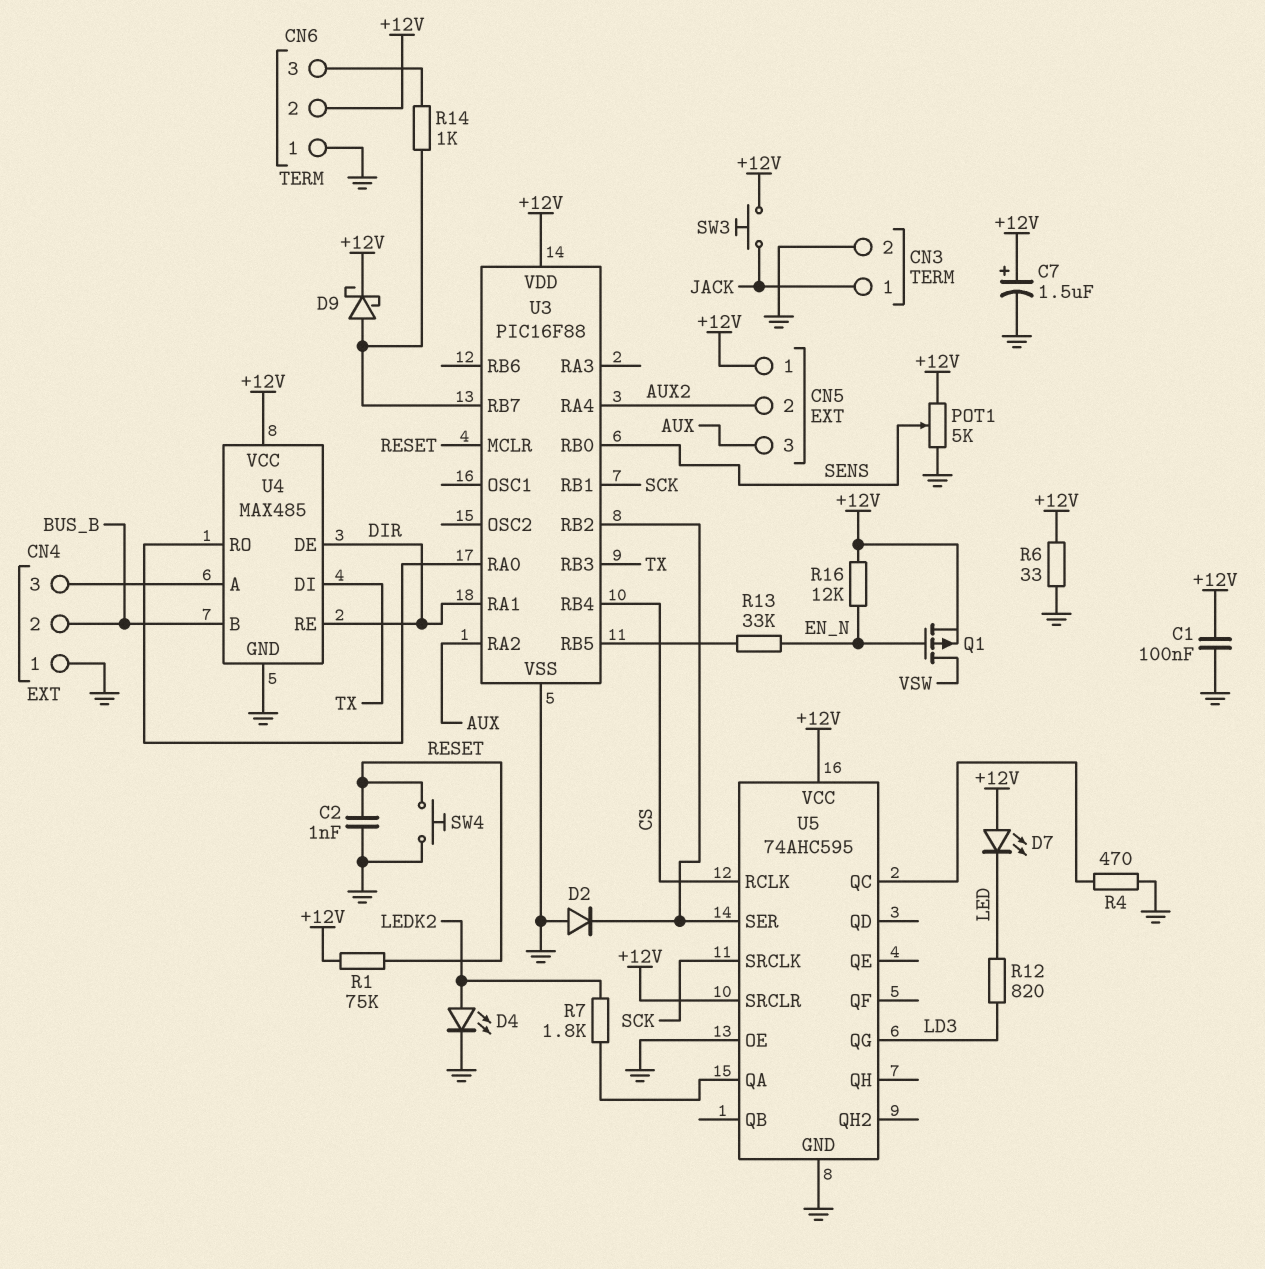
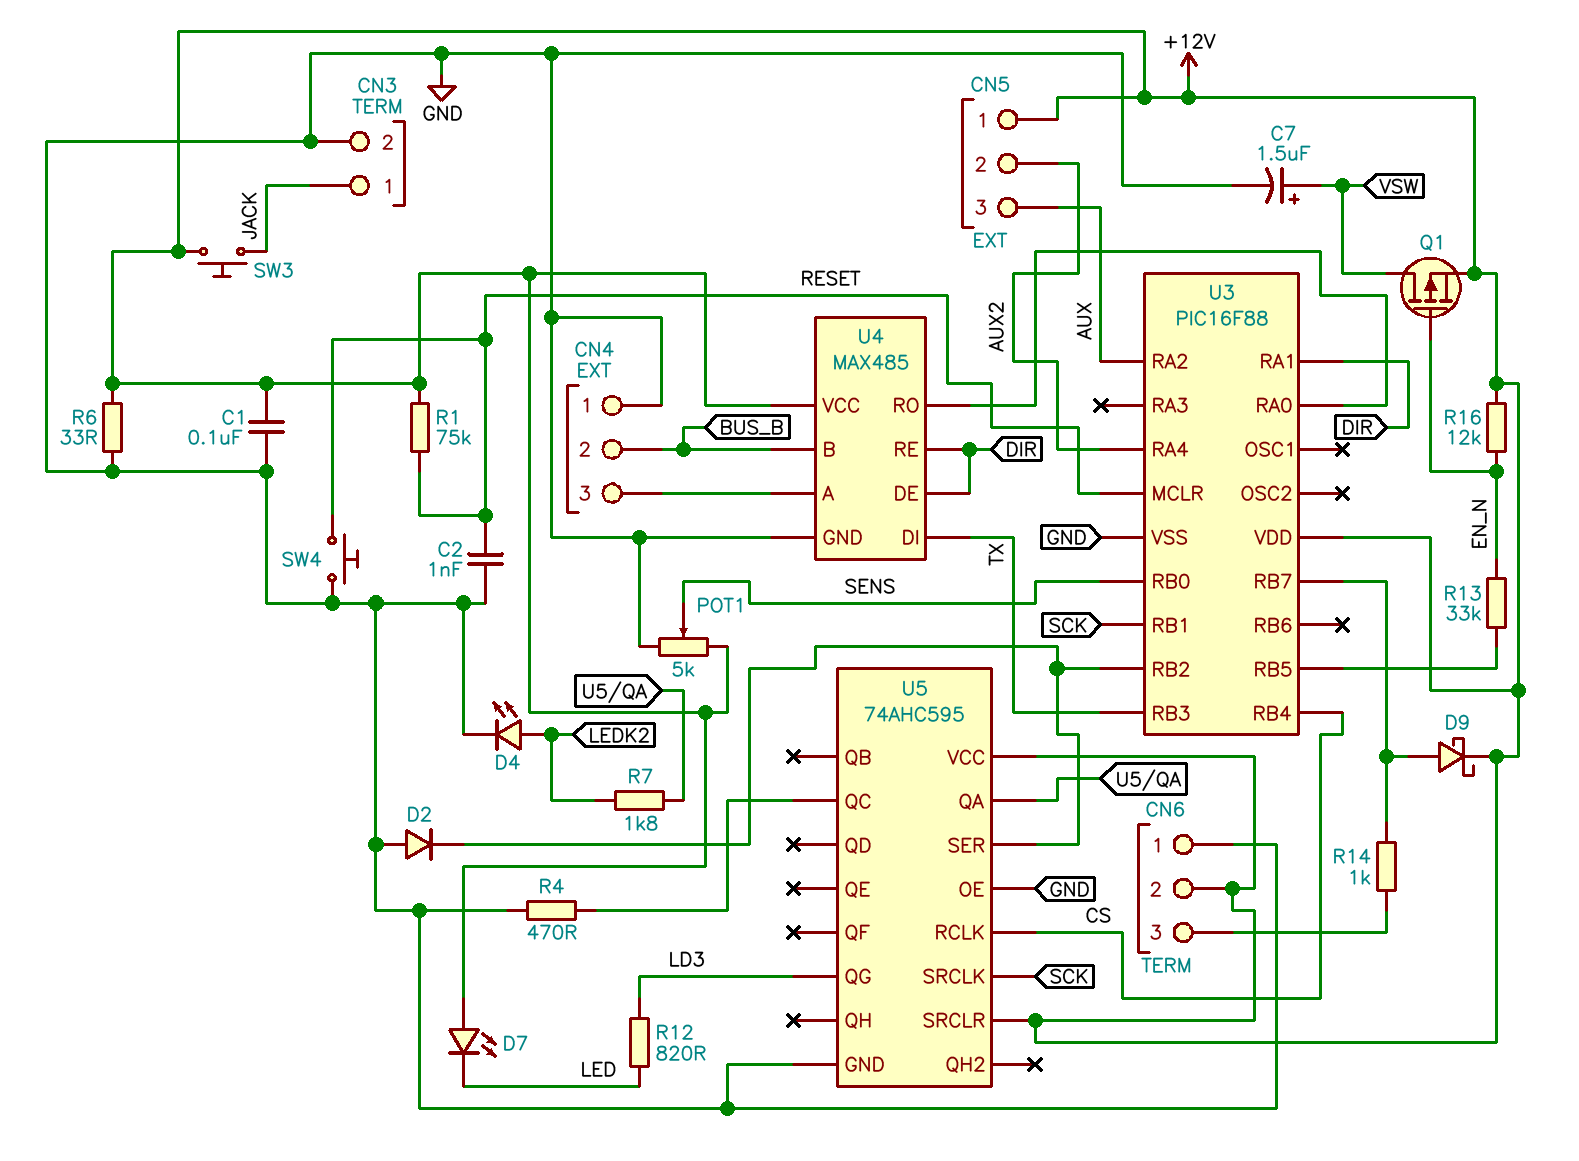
C7: 1.5uF (plus +12V, minus GND) -> 1.5uF (plus VSW, minus GND)

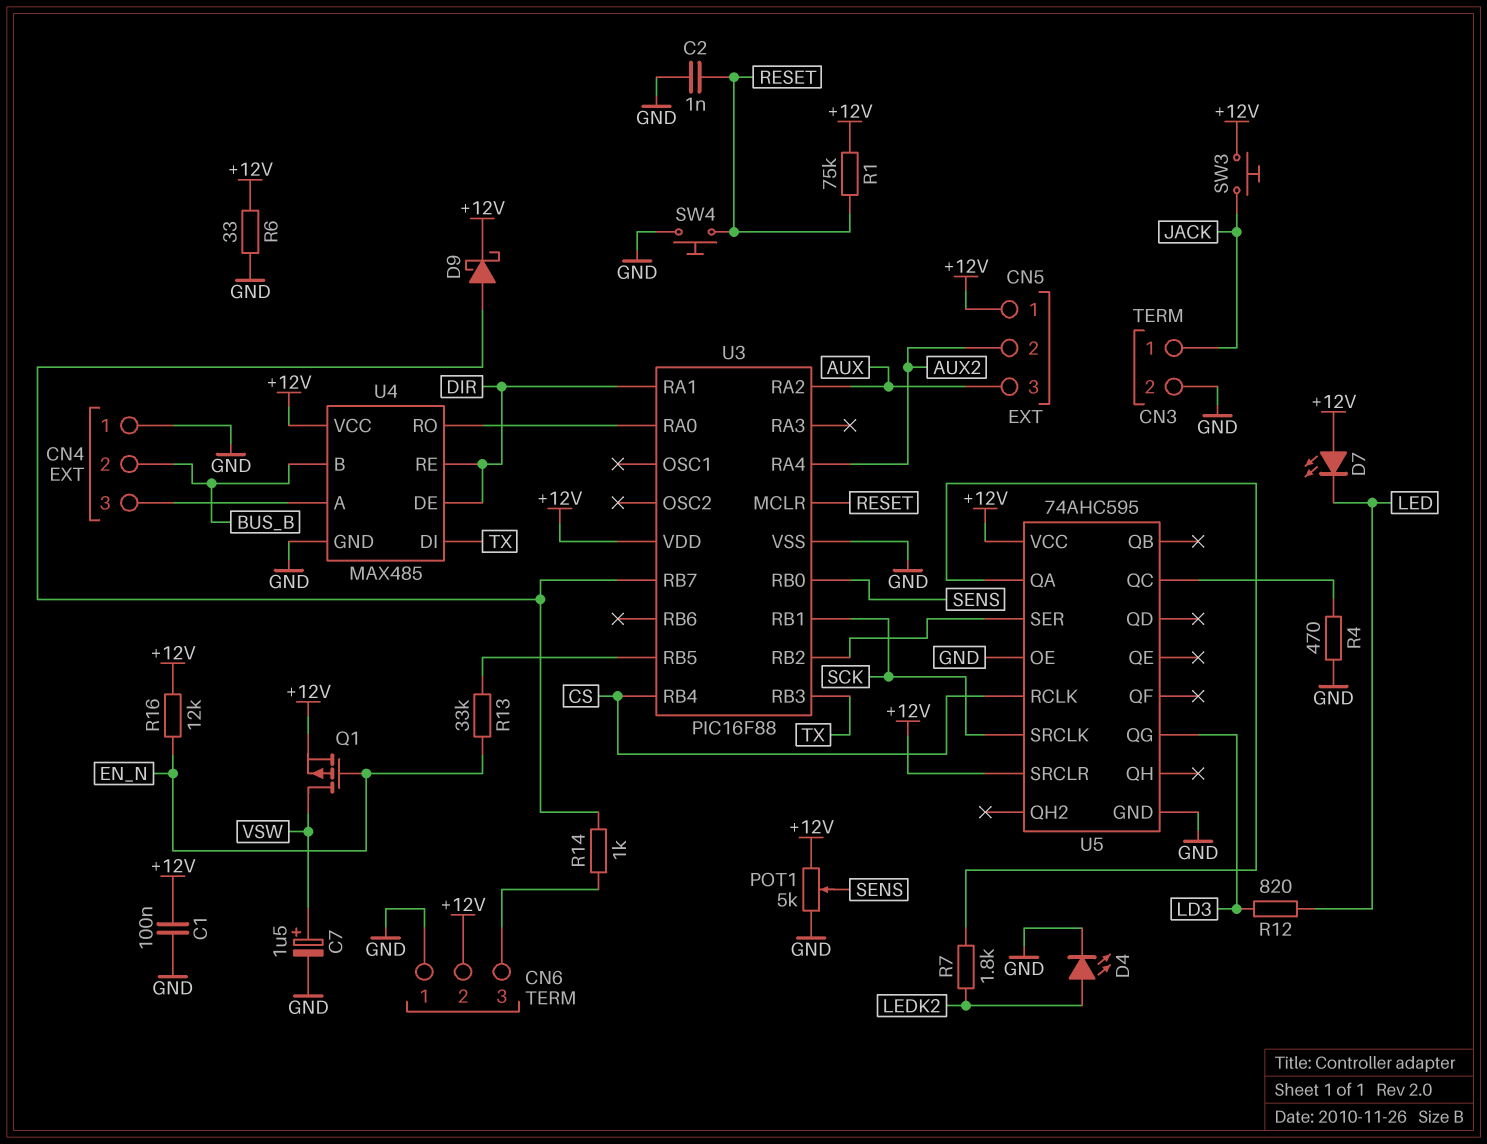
D2: diode (A GND, K U3/RB2) -> none

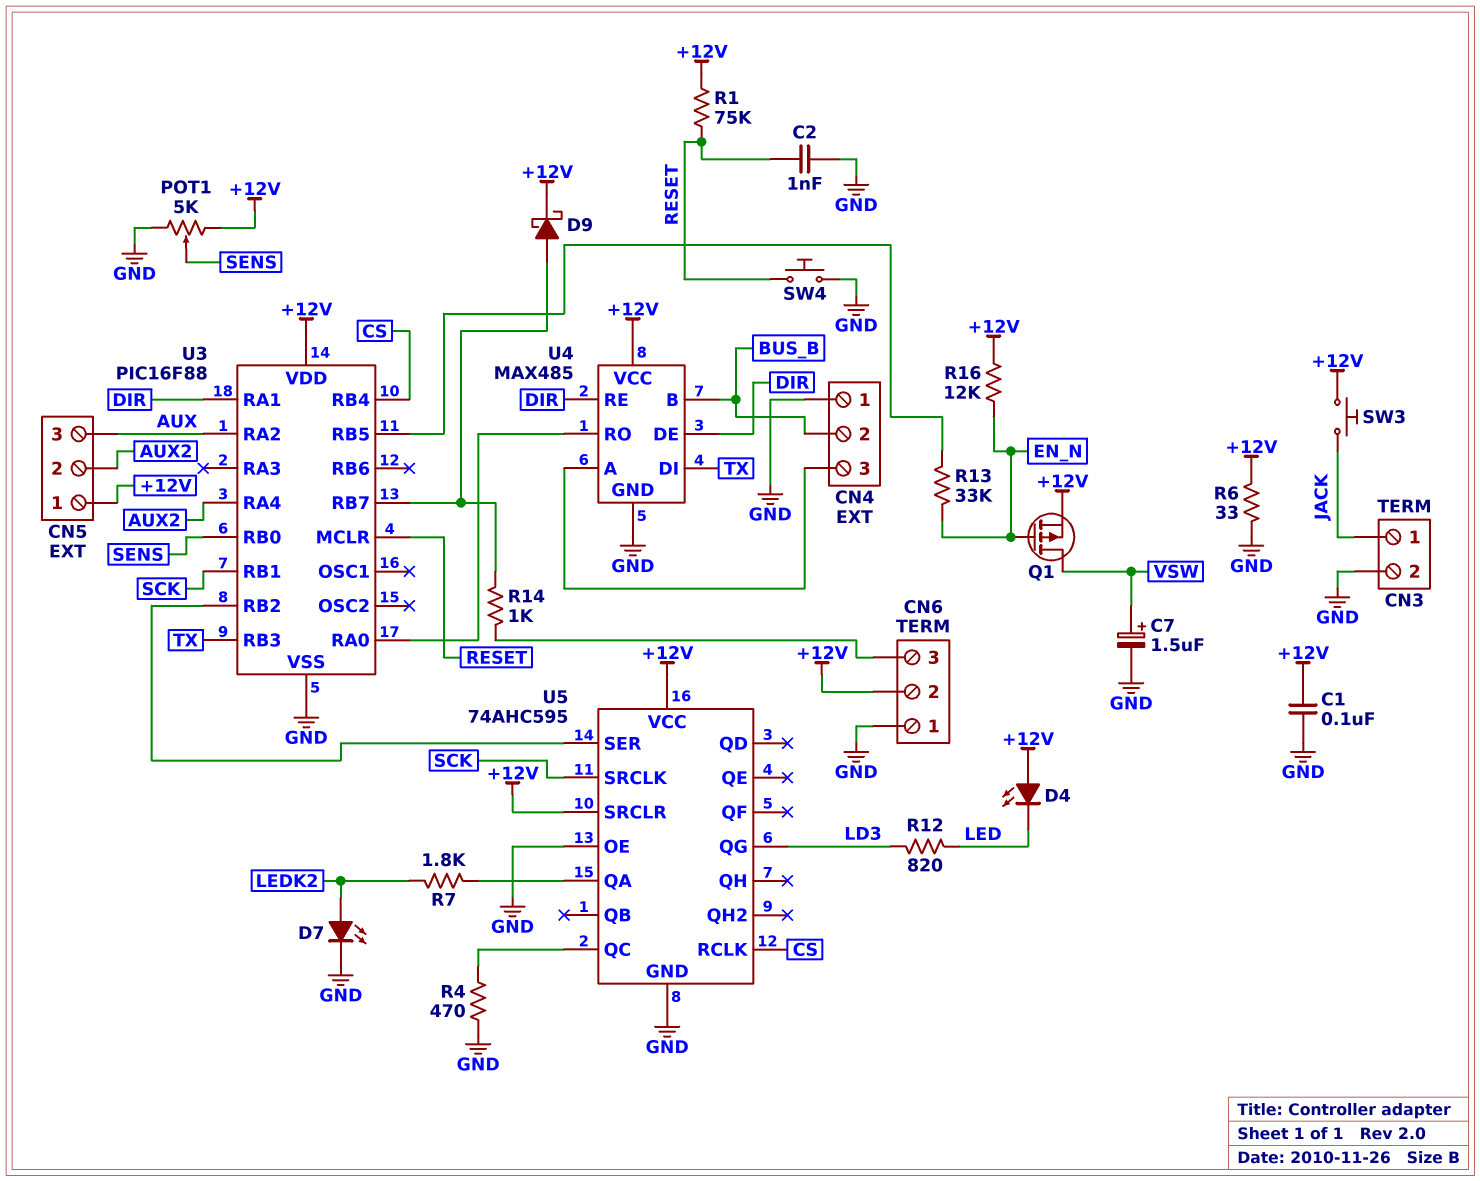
D4: LED (A LEDK2, K GND) -> LED (A +12V, K LED)
D7: LED (A +12V, K LED) -> LED (A LEDK2, K GND)

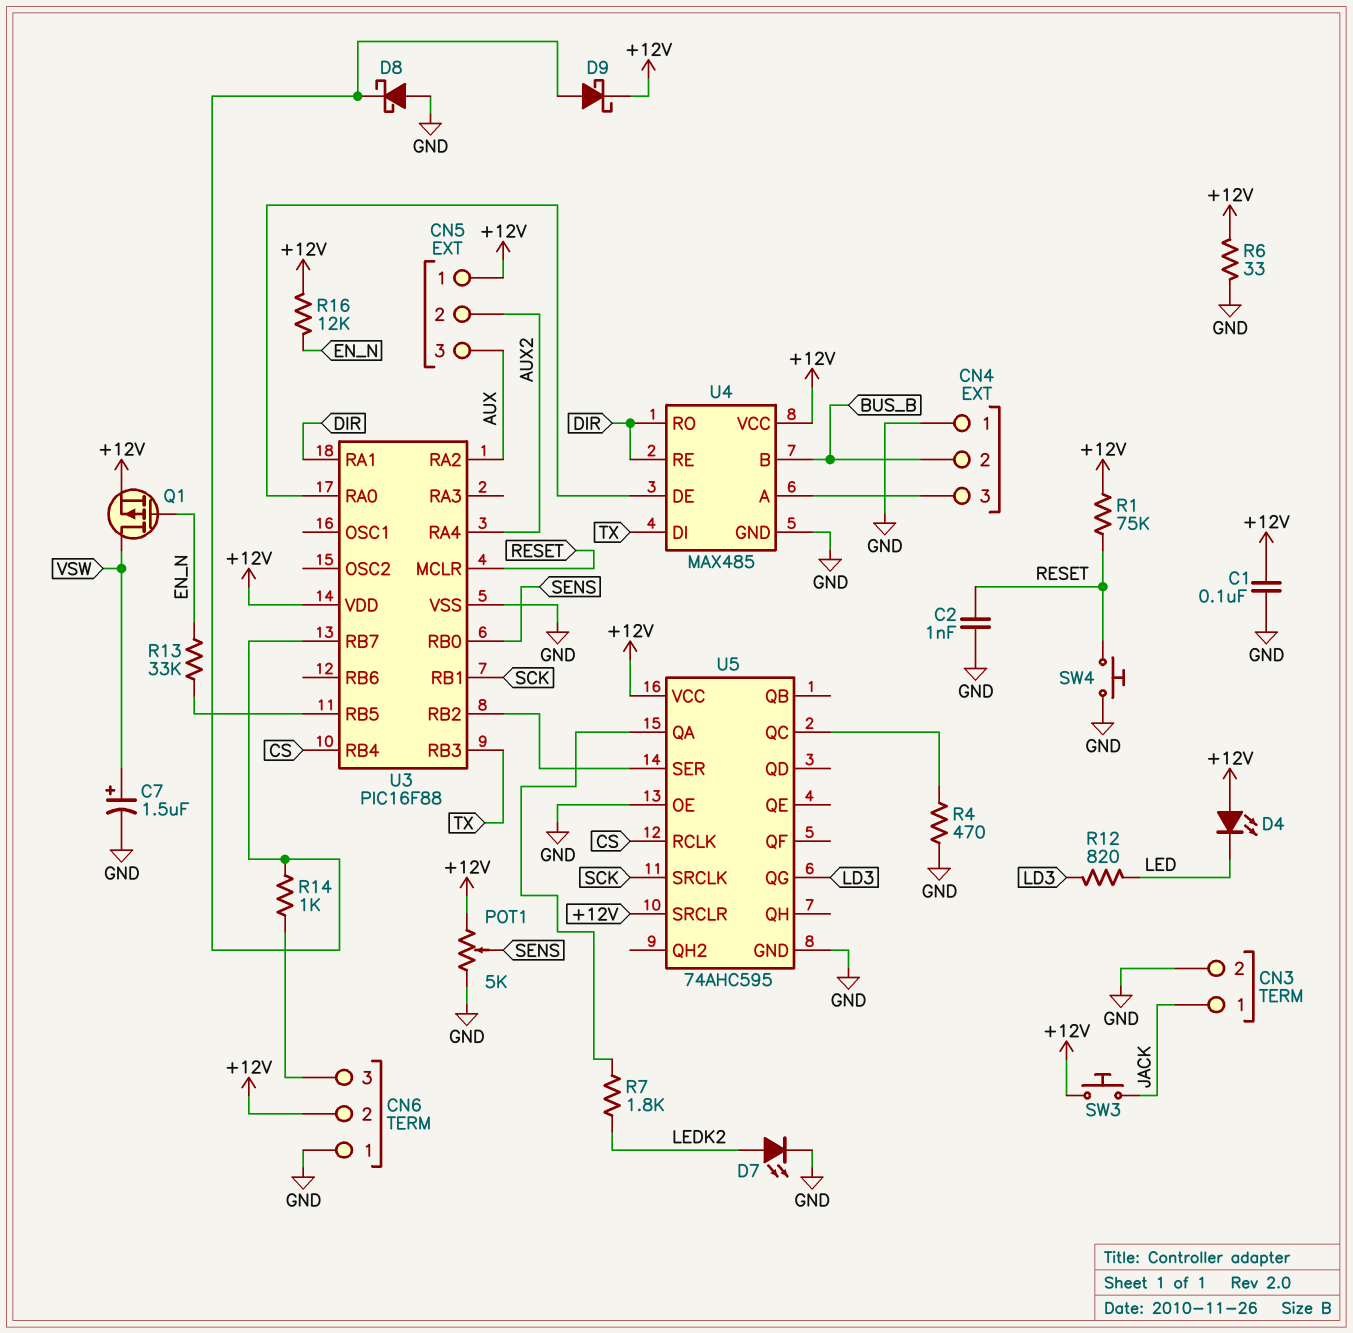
D8: none -> schottky (A GND, K U3/RB7)
U4 pin DE: DIR -> U3/RA0
U4 pin RO: U3/RA0 -> DIR

